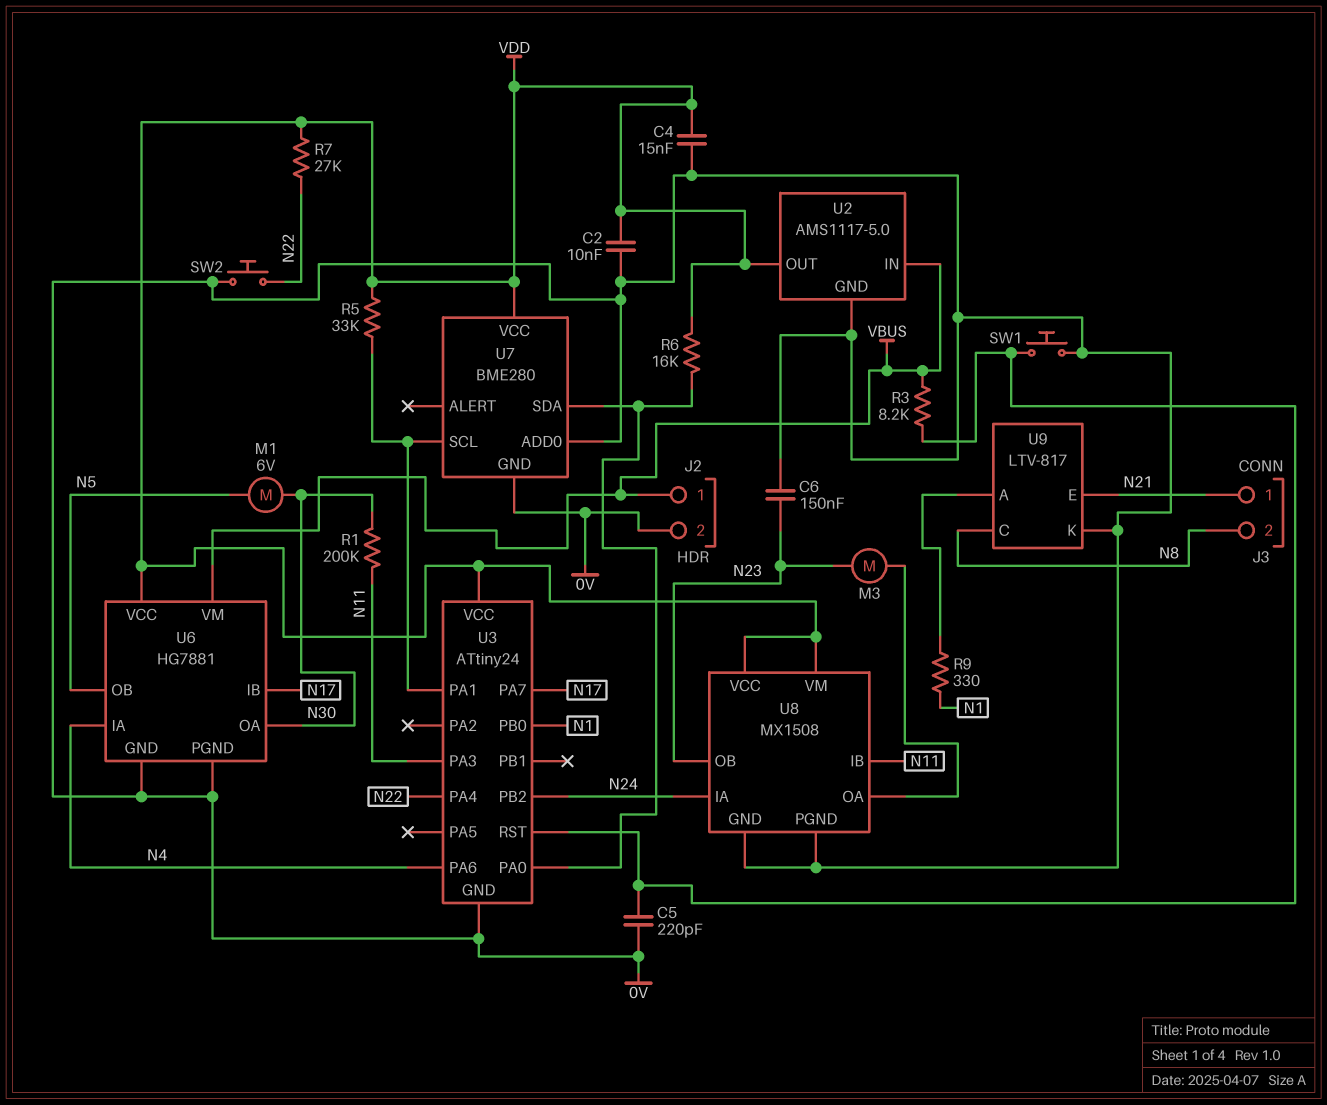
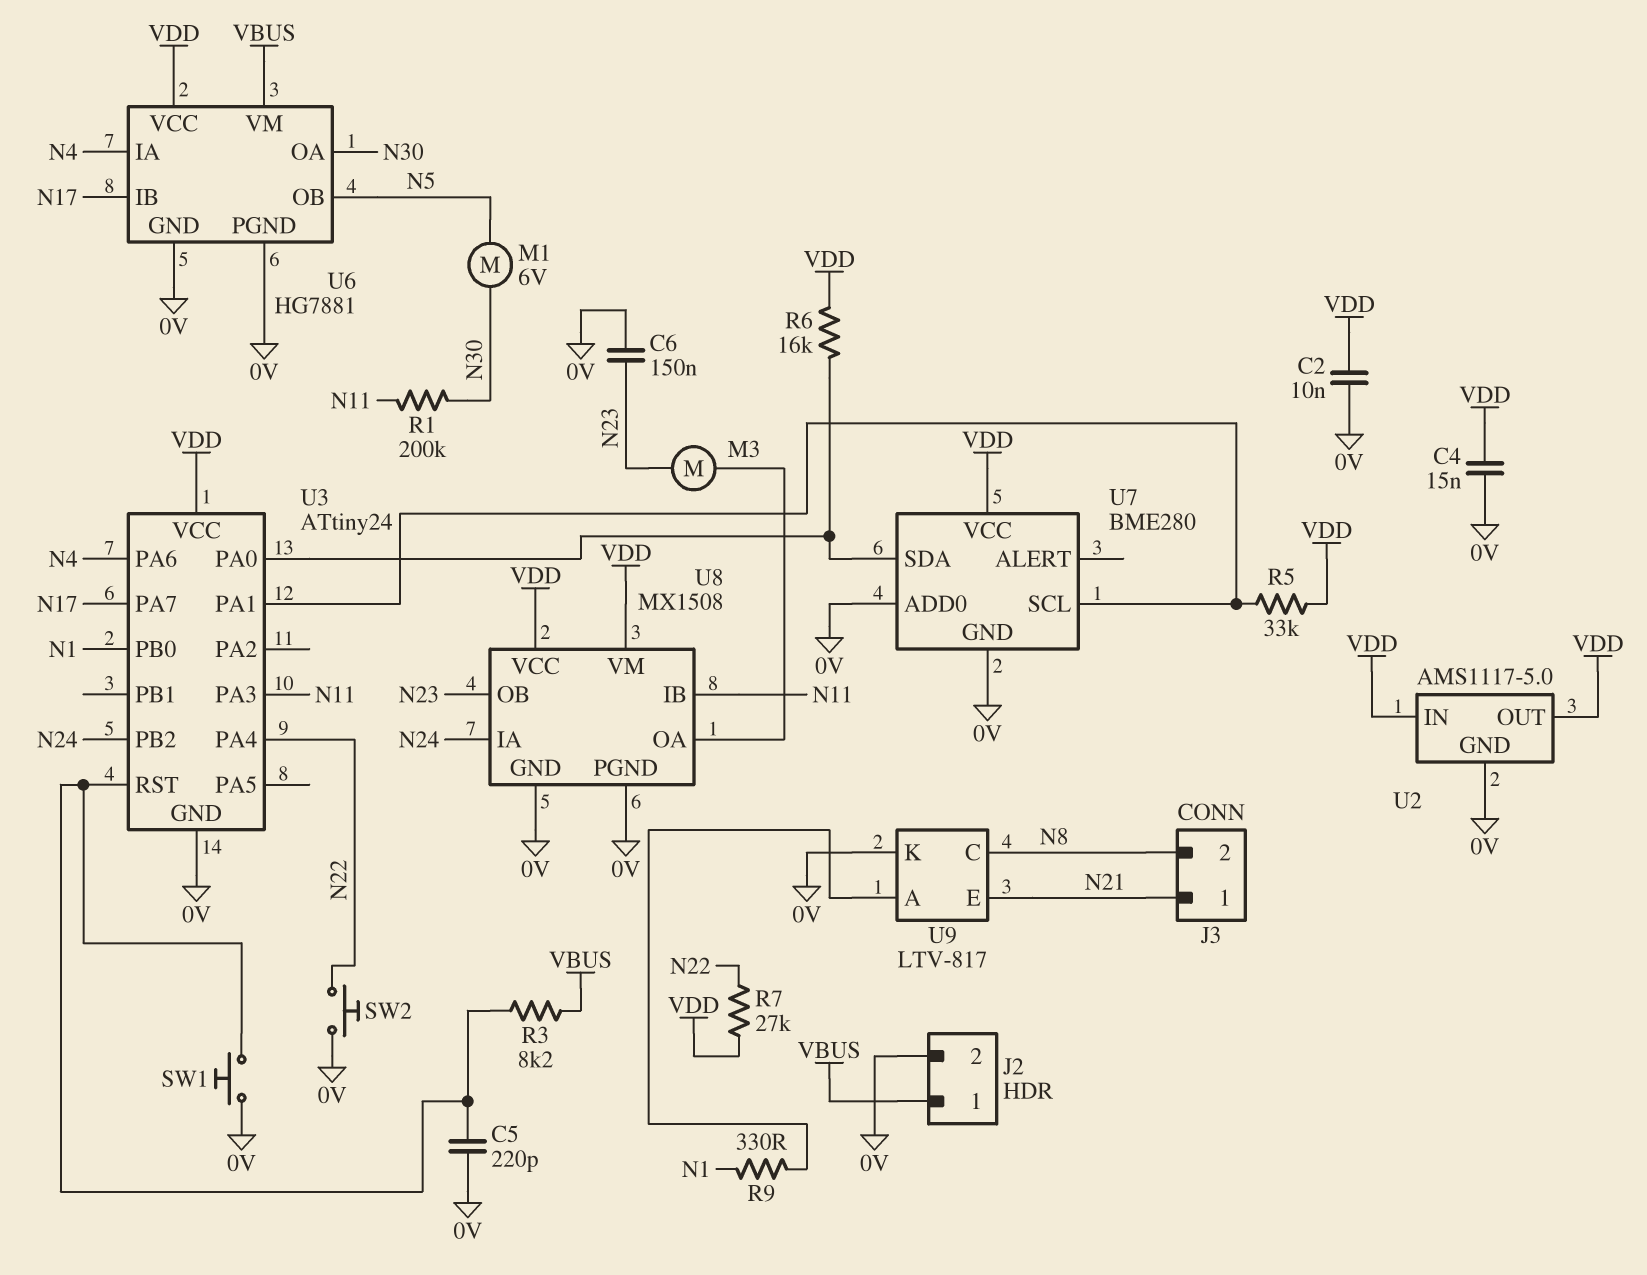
U2 pin IN: VBUS -> VDD

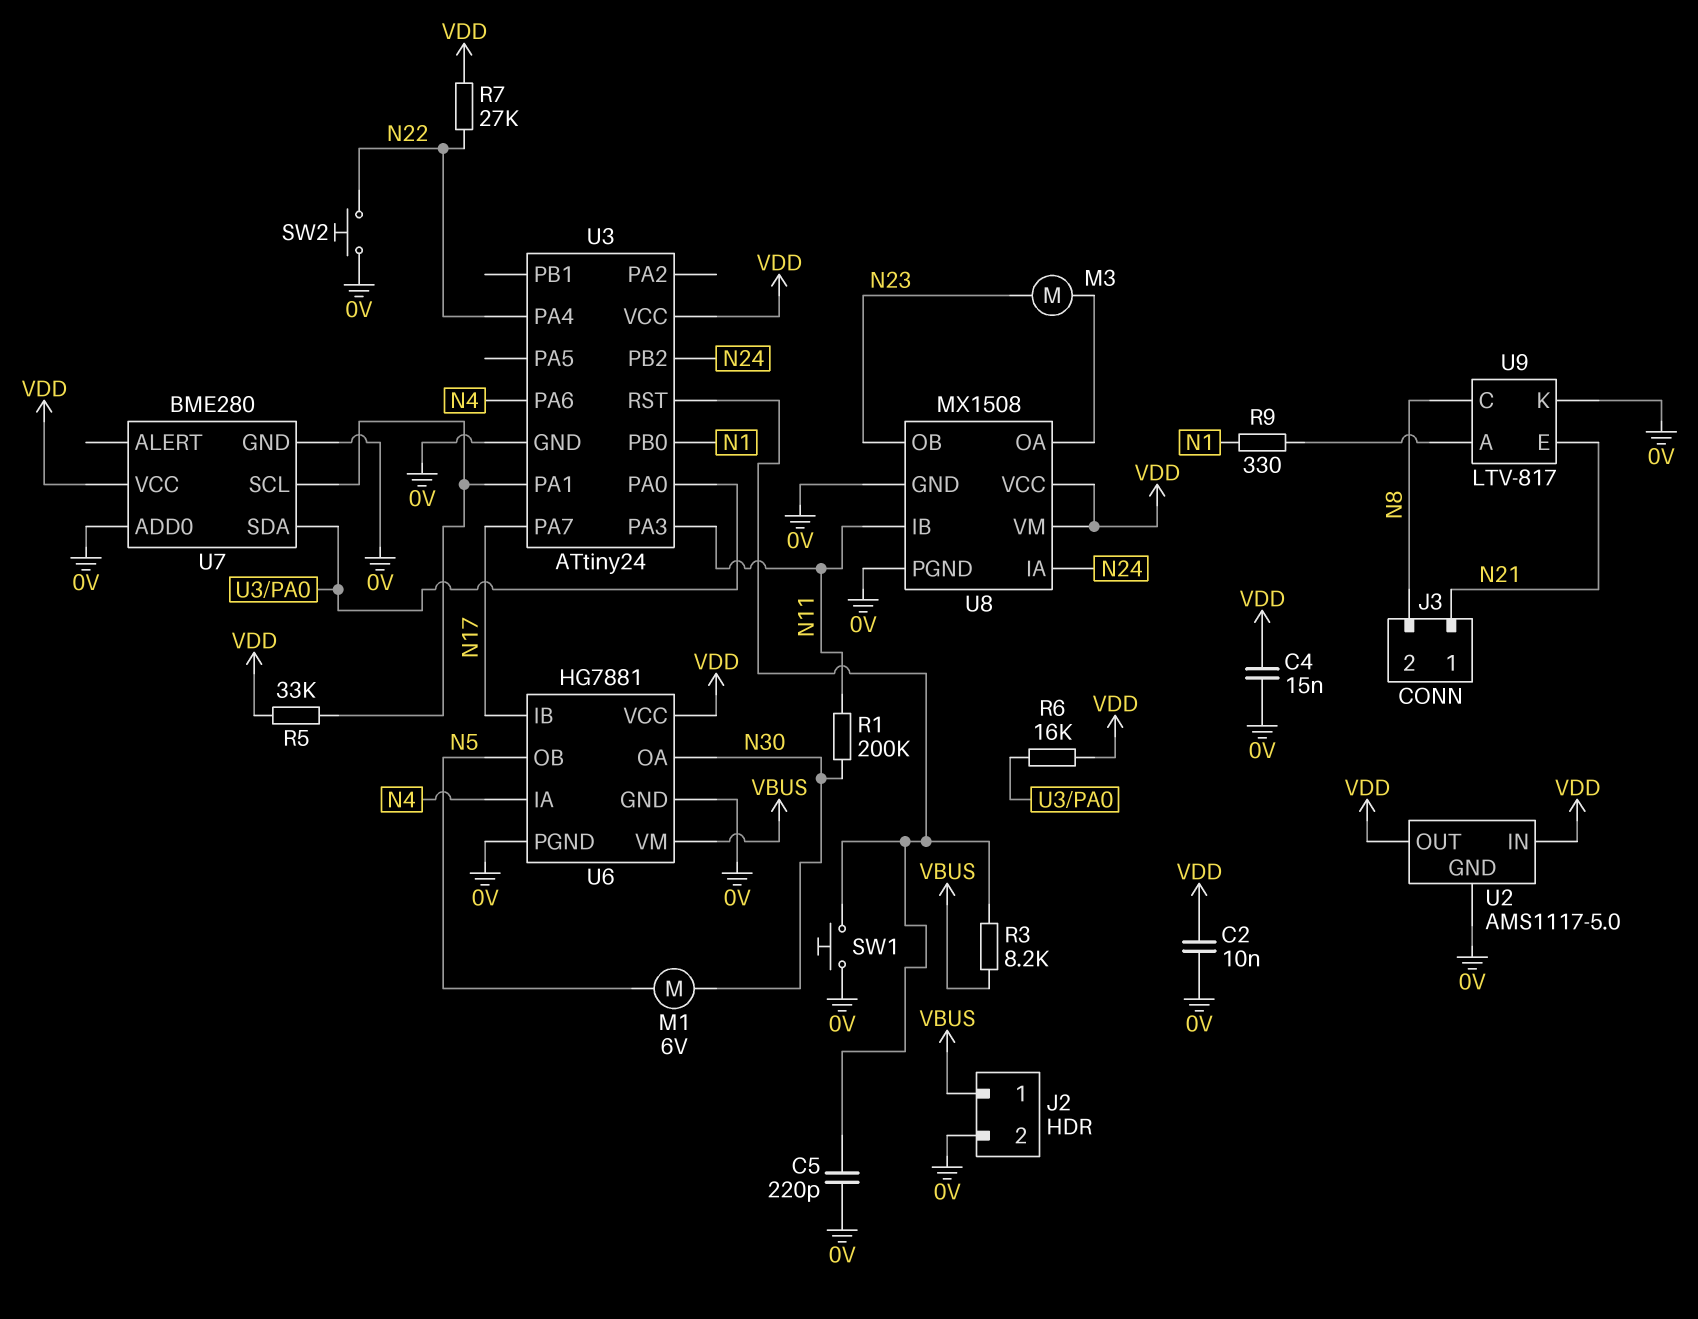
C6: 150nF (0V, N23) -> none

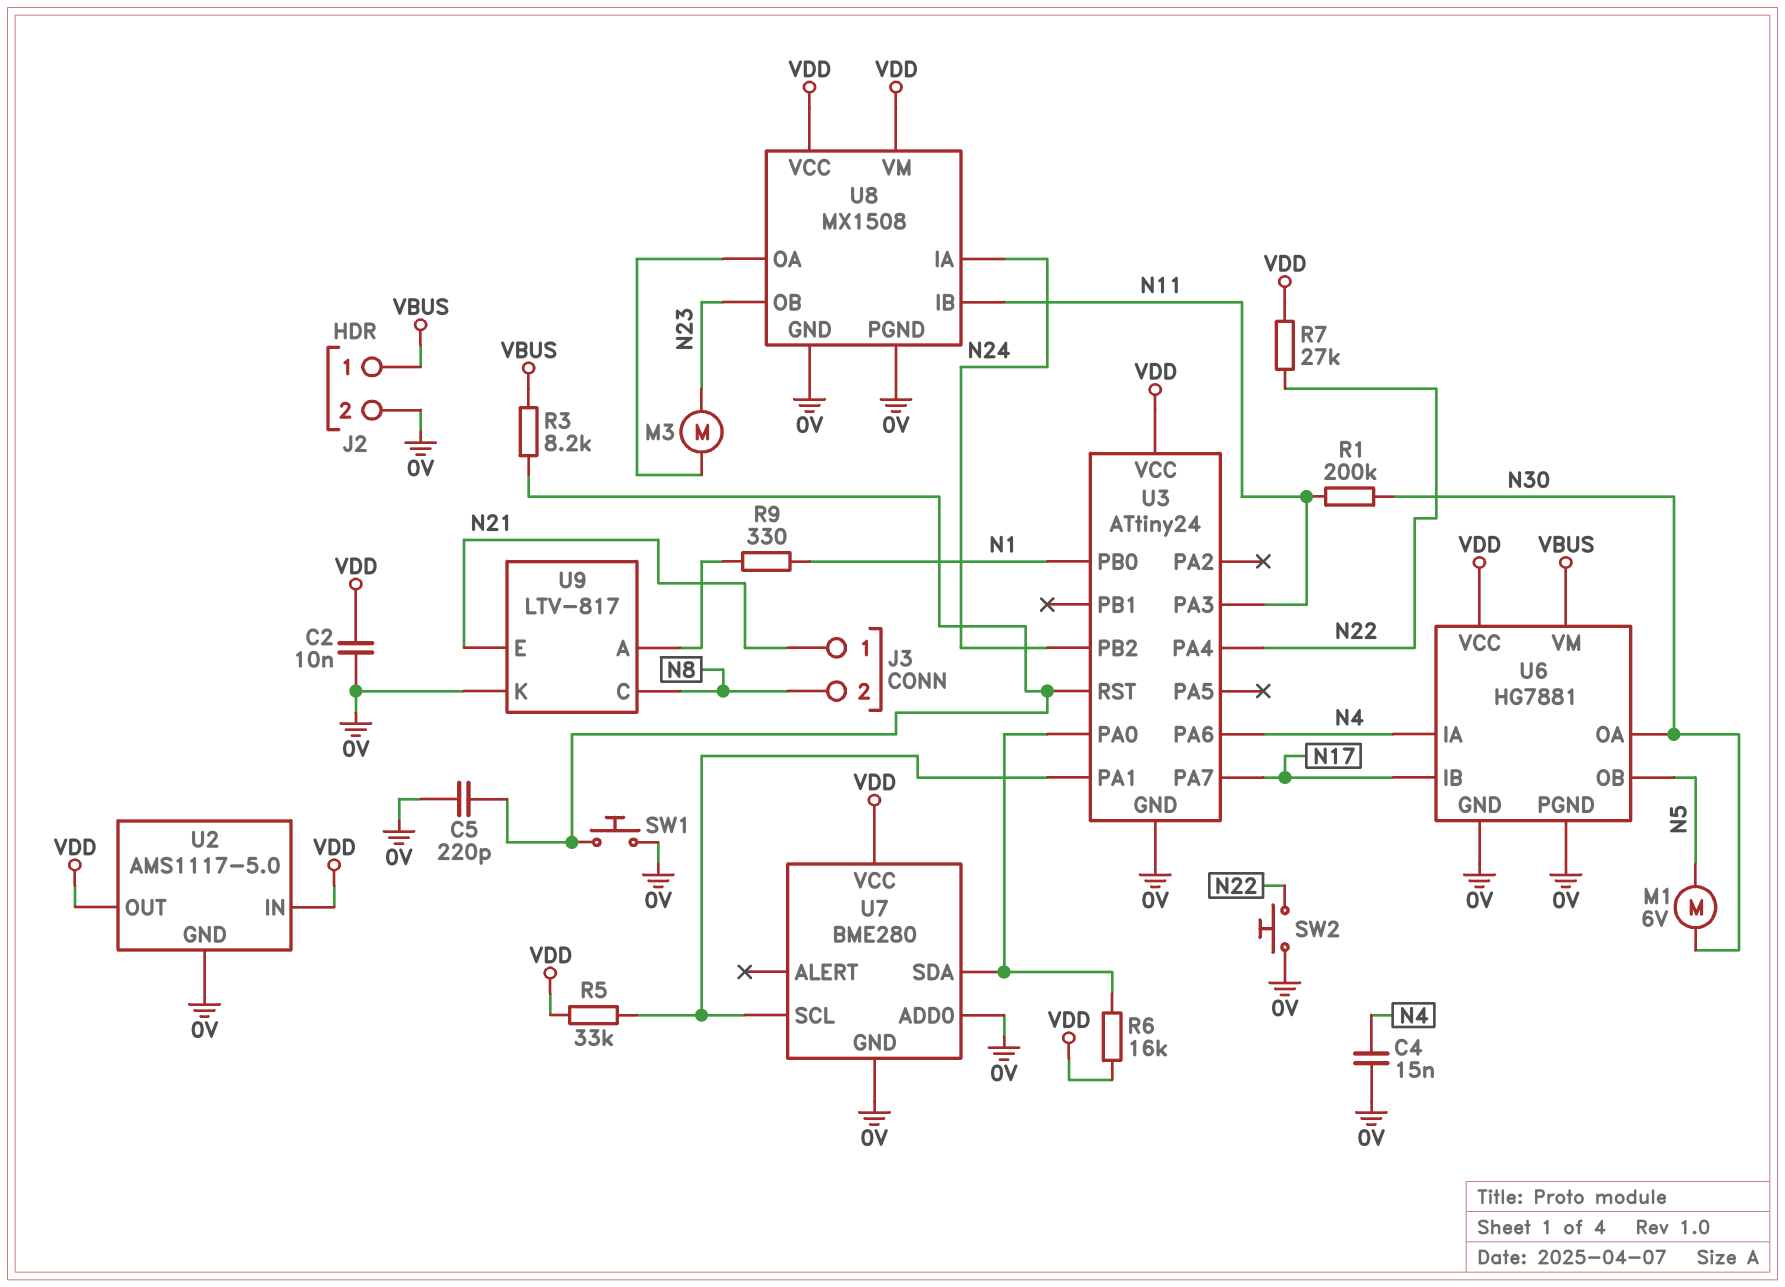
C4: 15nF (0V, VDD) -> 15nF (0V, N4)

